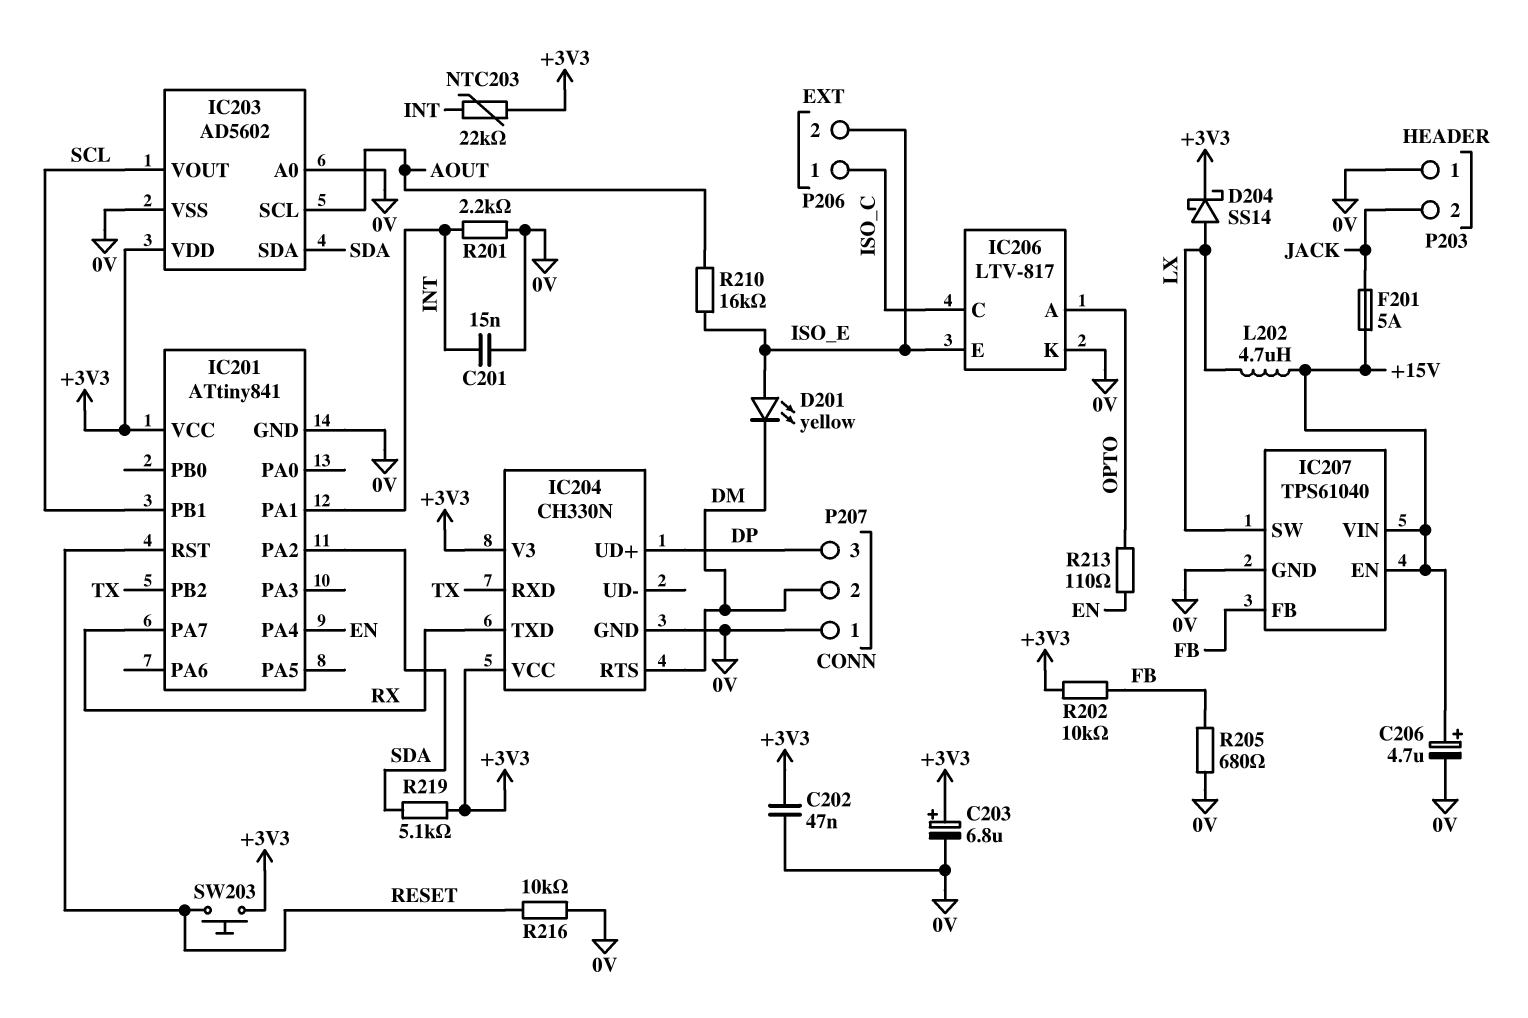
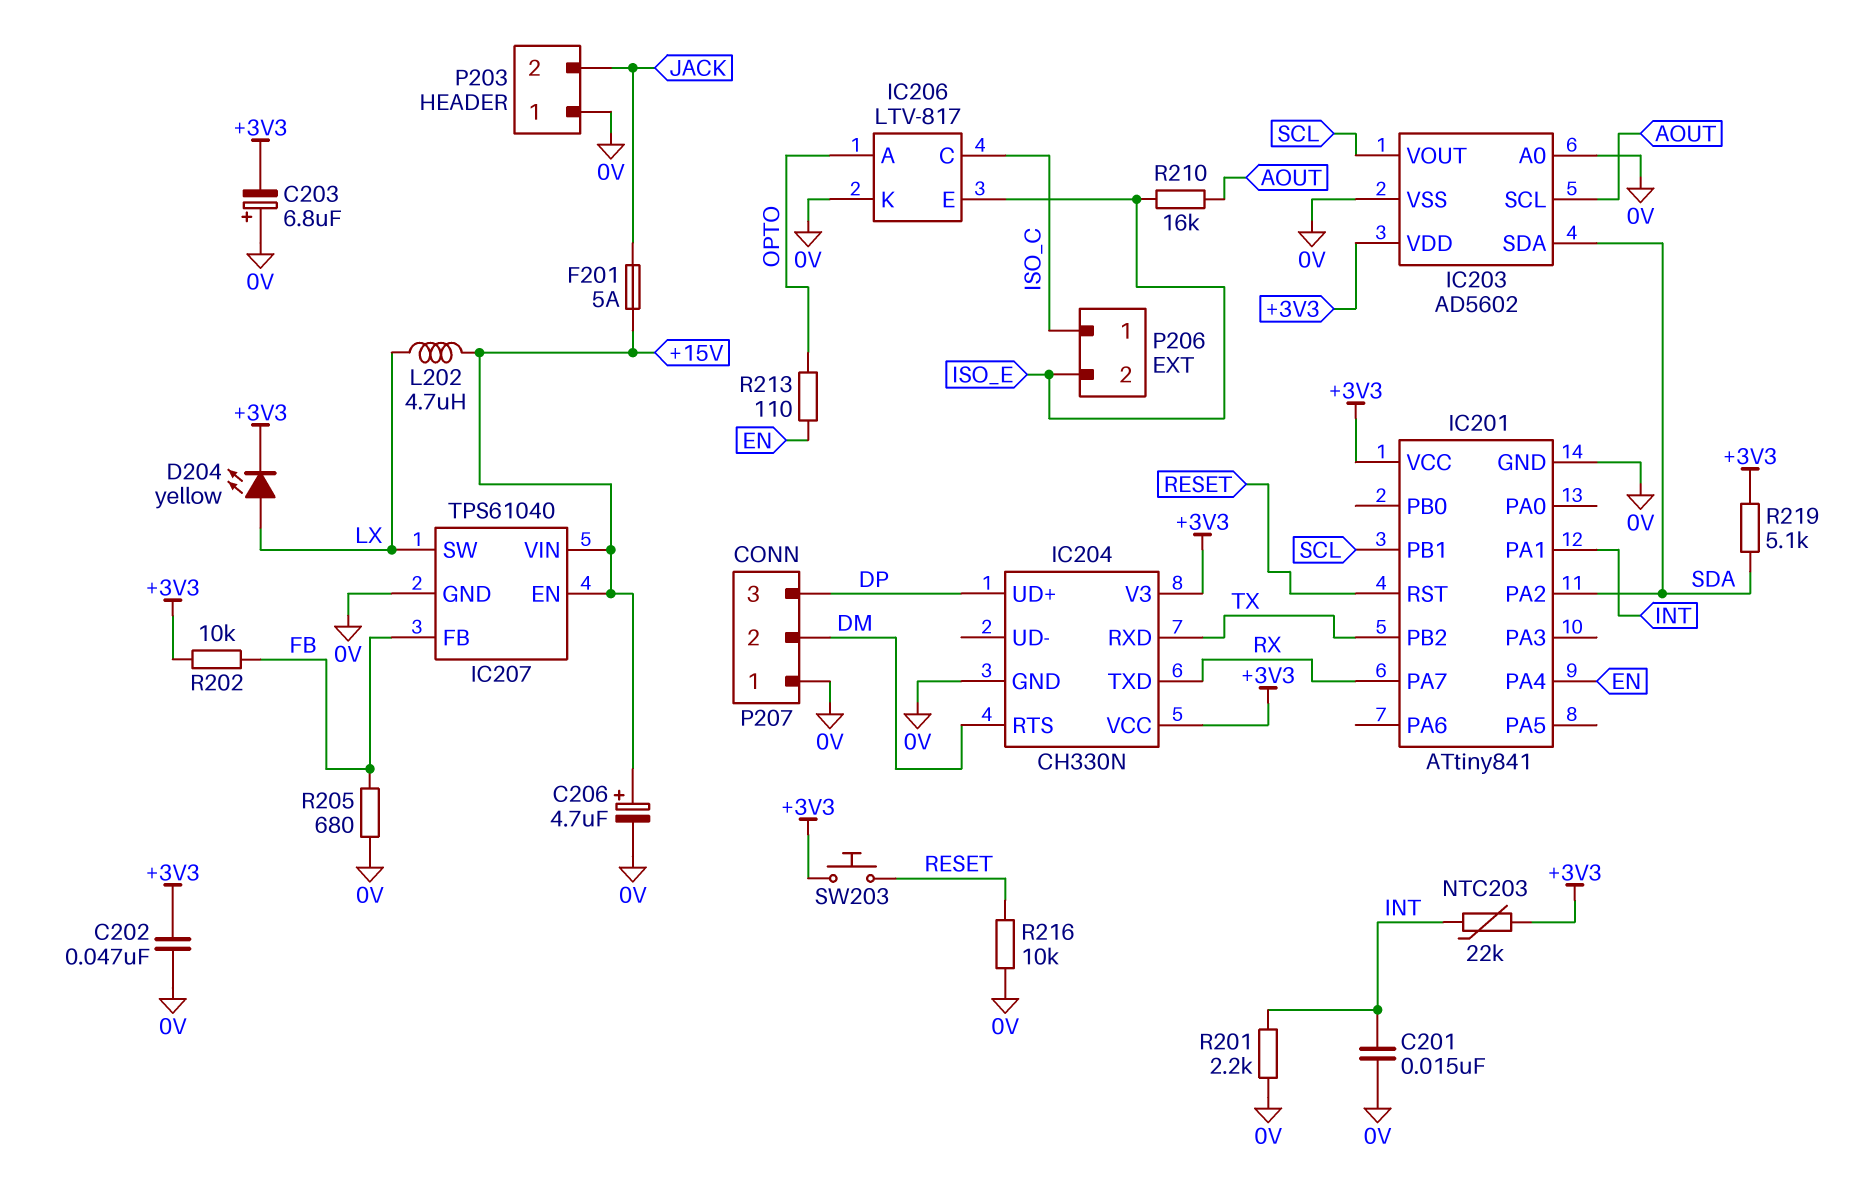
C203: 6.8uF (plus +3V3, minus 0V) -> 6.8uF (plus 0V, minus +3V3)
D201: LED yellow (A ISO_E, K DM) -> none
D204: schottky SS14 (A LX, K +3V3) -> LED yellow (A LX, K +3V3)

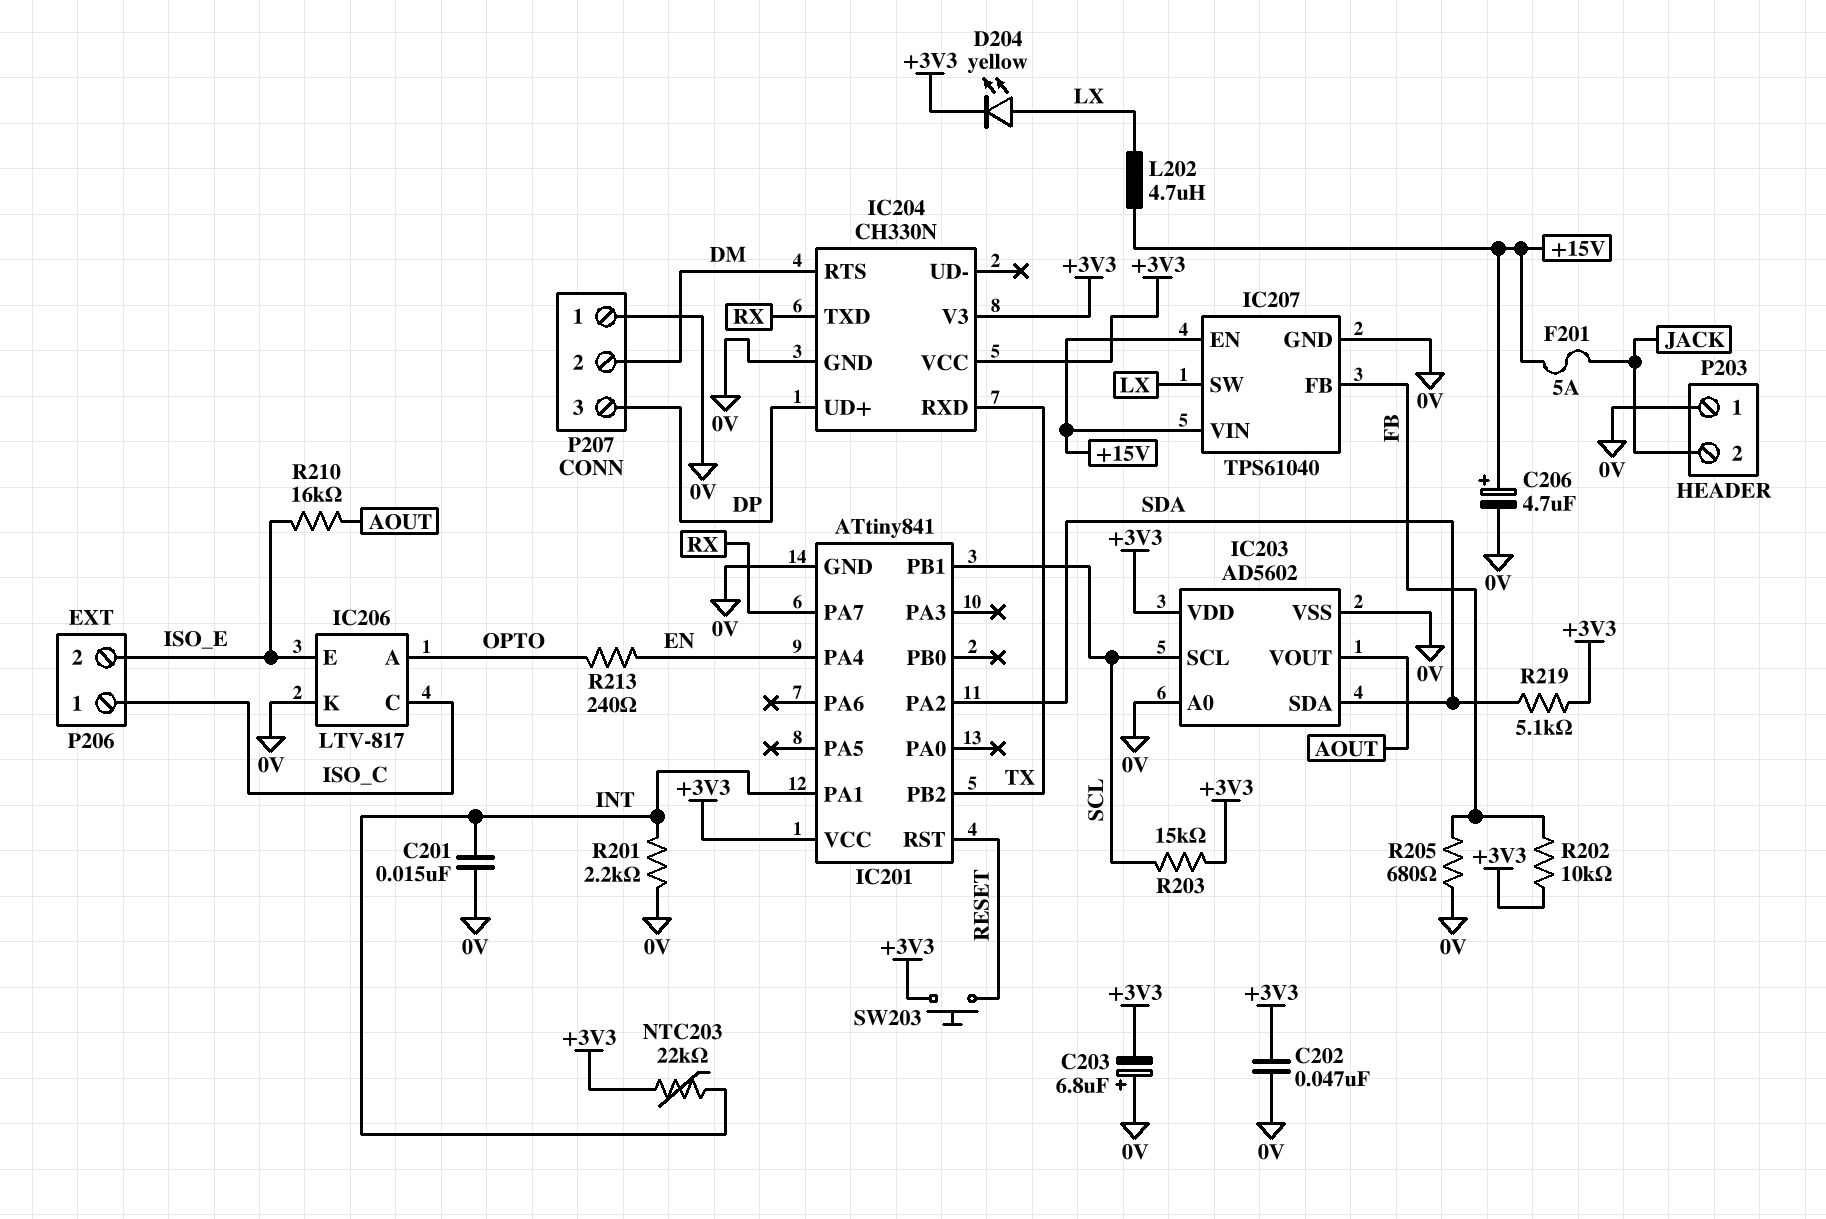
IC203 pin SCL: AOUT -> SCL
IC203 pin VOUT: SCL -> AOUT
R203: none -> 15k (+3V3, SCL)
R213: 110 (EN, OPTO) -> 240 (EN, OPTO)
R216: 10k (0V, RESET) -> none

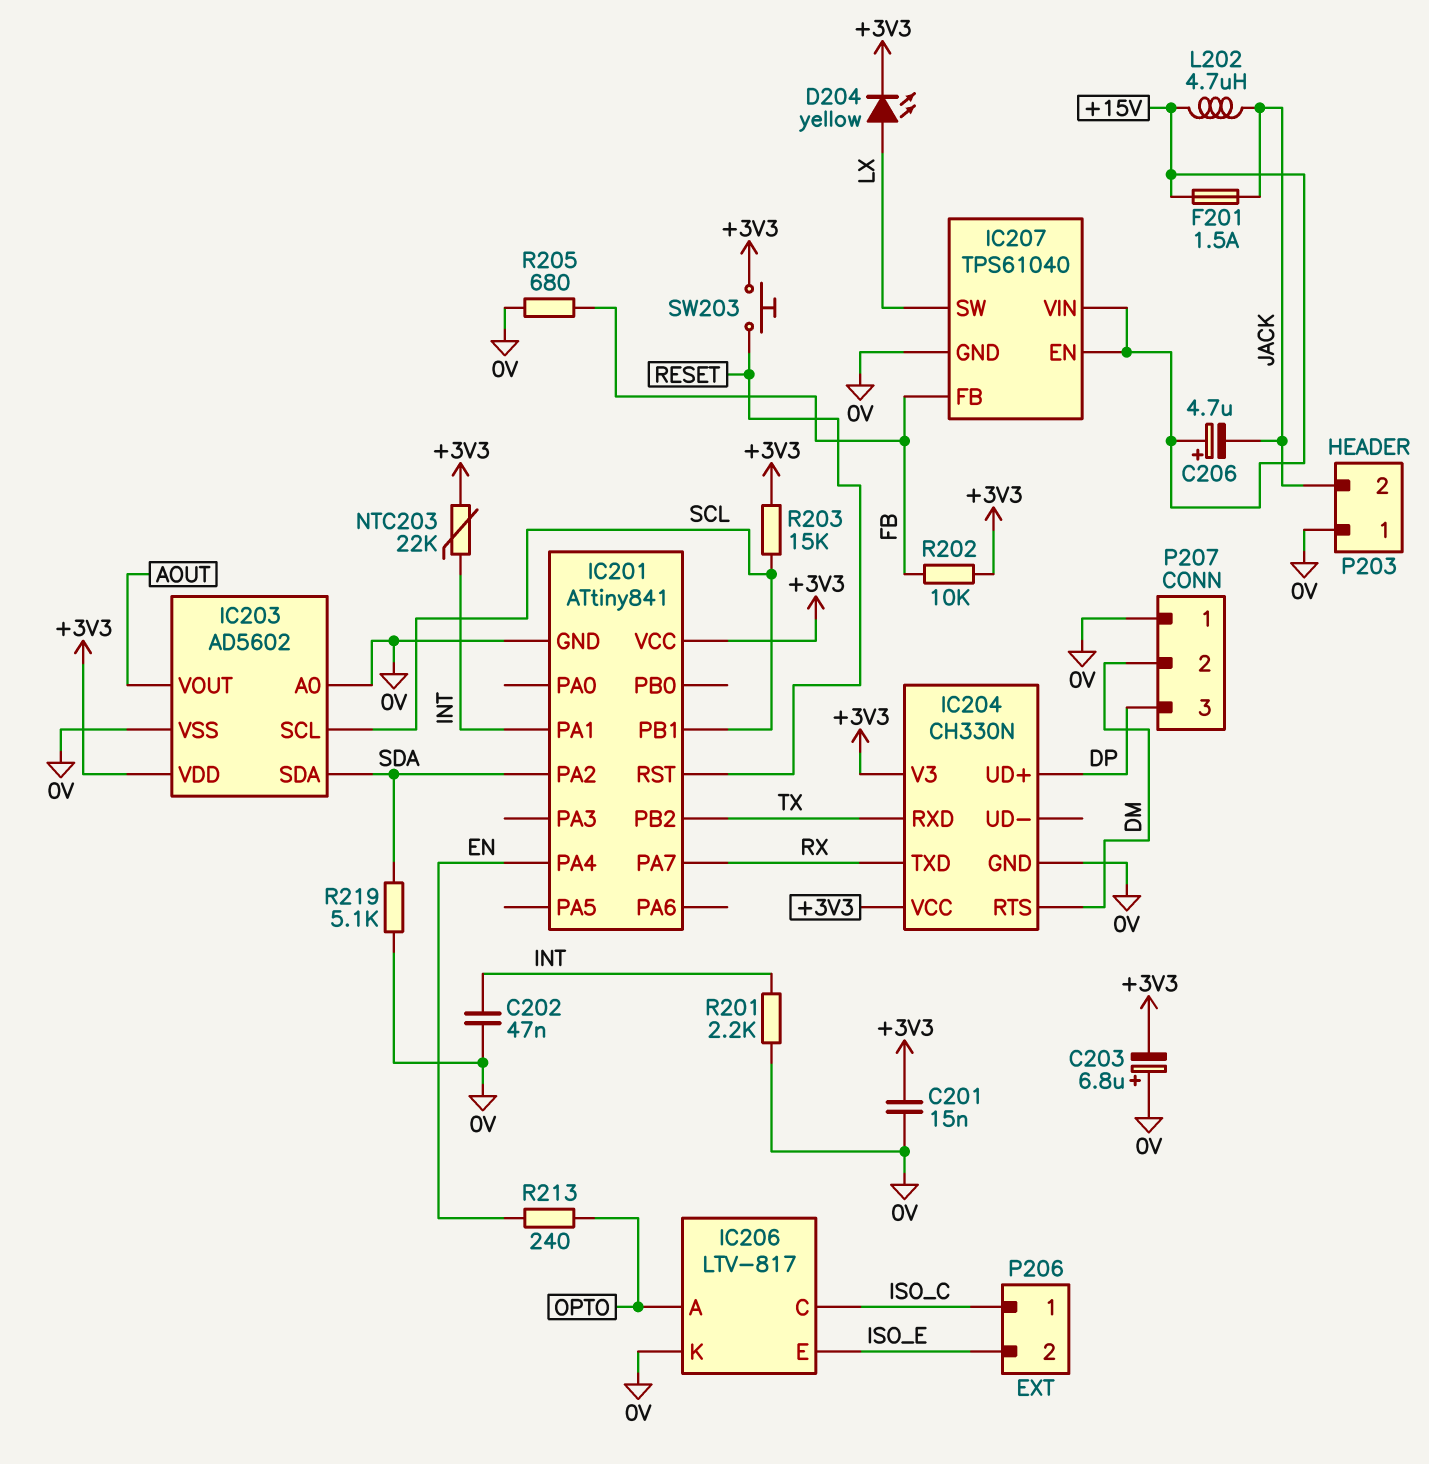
C201: 15nF (0V, INT) -> 15nF (+3V3, 0V)
C202: 47nF (+3V3, 0V) -> 47nF (0V, INT)
C206: 4.7uF (plus +15V, minus 0V) -> 4.7uF (plus +15V, minus JACK)
F201: 5A (+15V, JACK) -> 1.5A (+15V, JACK)
L202: 4.7uH (+15V, LX) -> 4.7uH (+15V, JACK)
R210: 16k (AOUT, ISO_E) -> none
R219: 5.1k (+3V3, SDA) -> 5.1k (0V, SDA)

